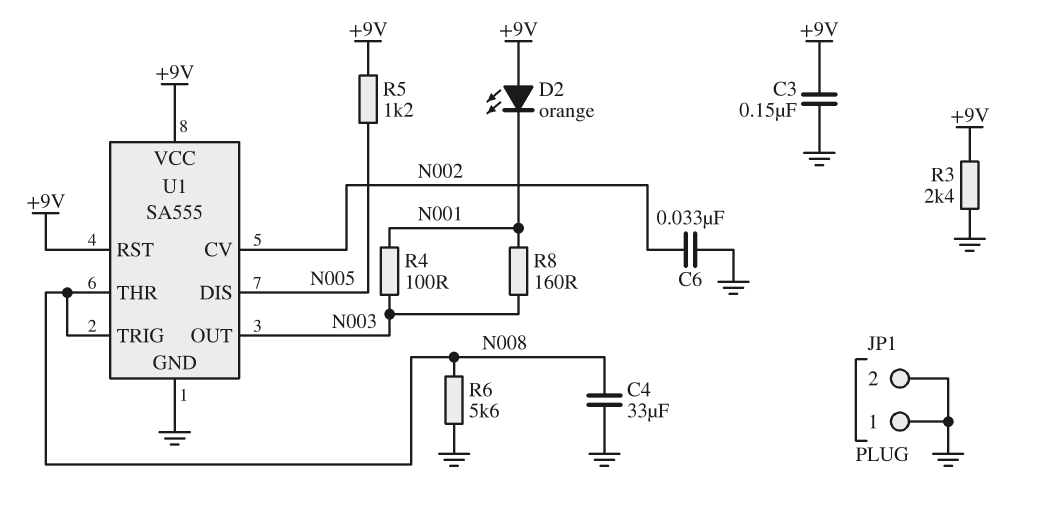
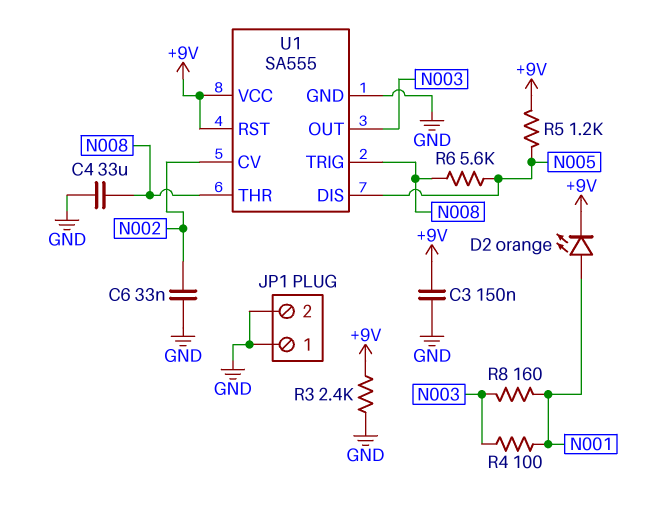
D2: LED orange (A +9V, K N001) -> LED orange (A N001, K +9V)
R6: 5.6k (GND, N008) -> 5.6k (N005, N008)

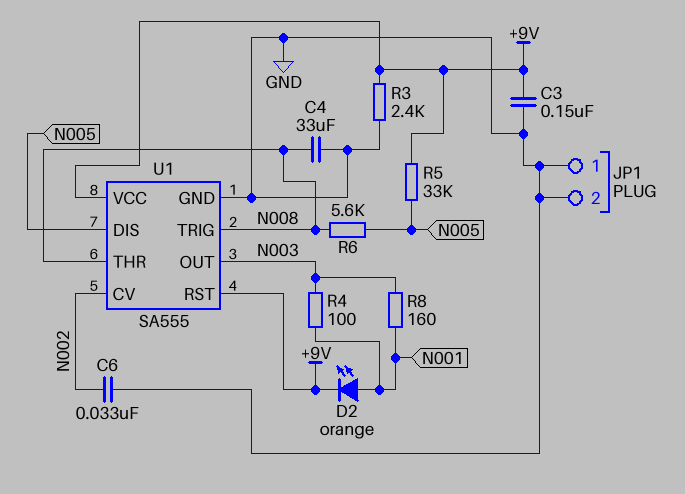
R5: 1.2k (+9V, N005) -> 33k (+9V, N005)

